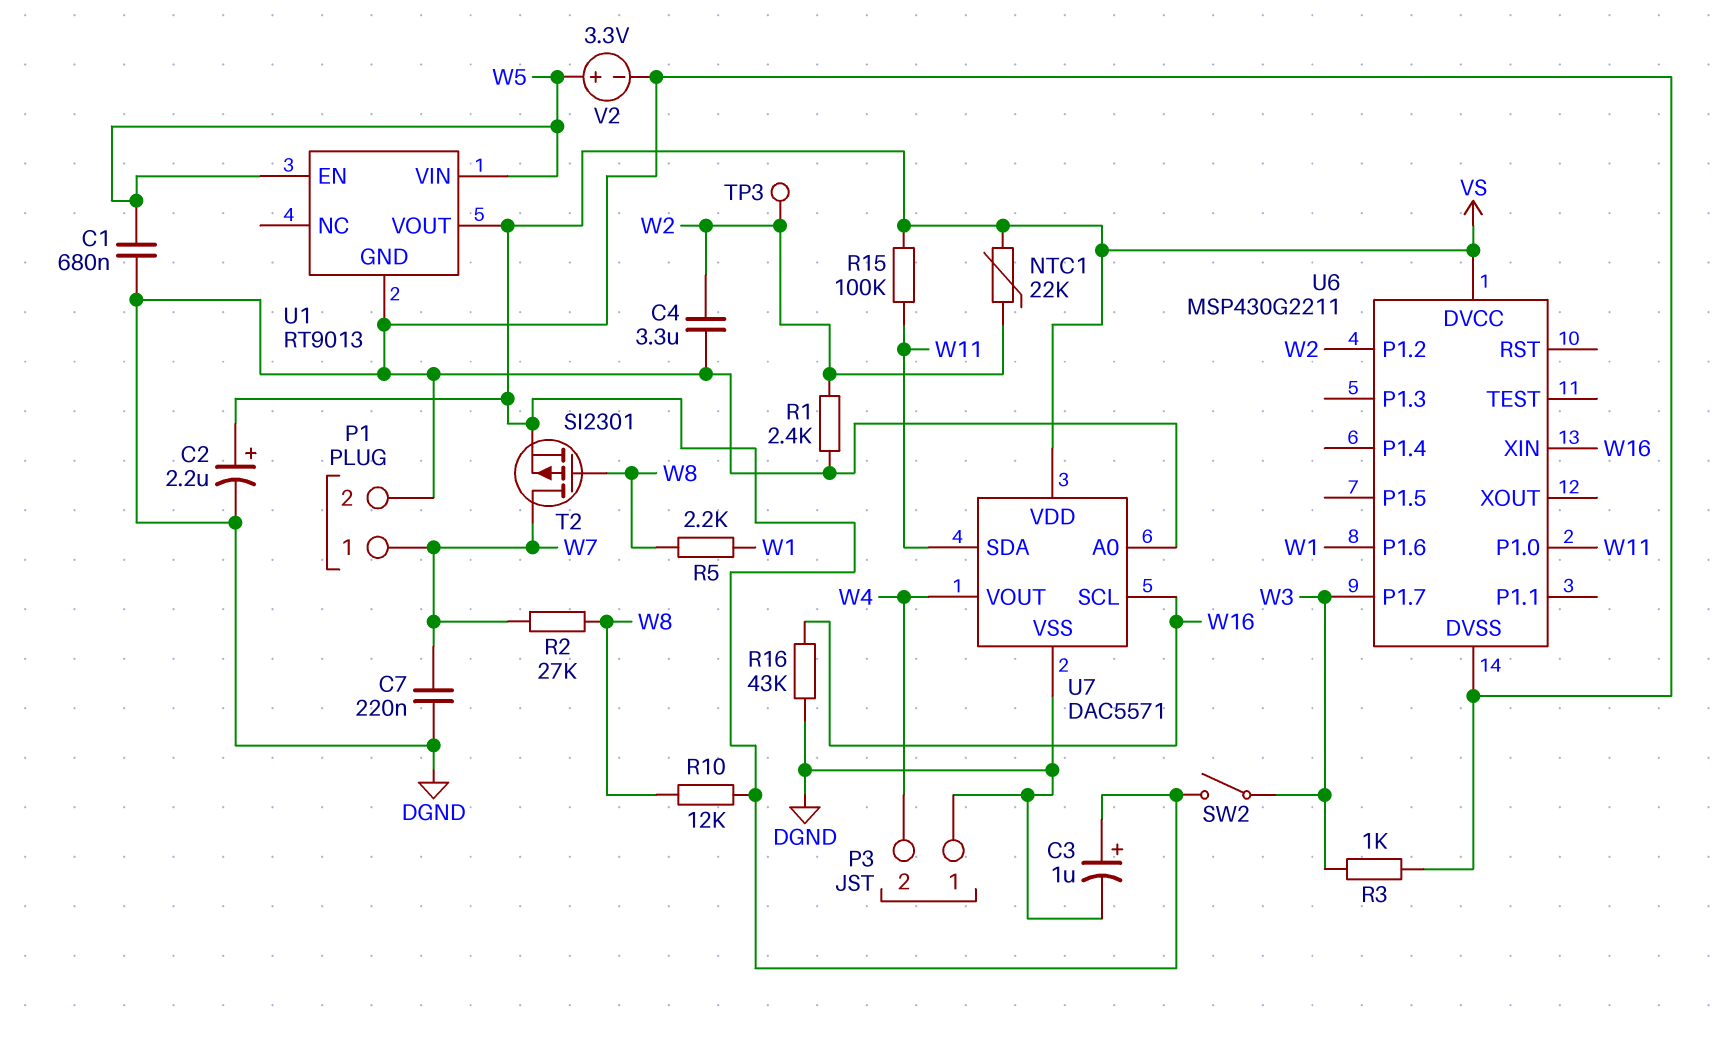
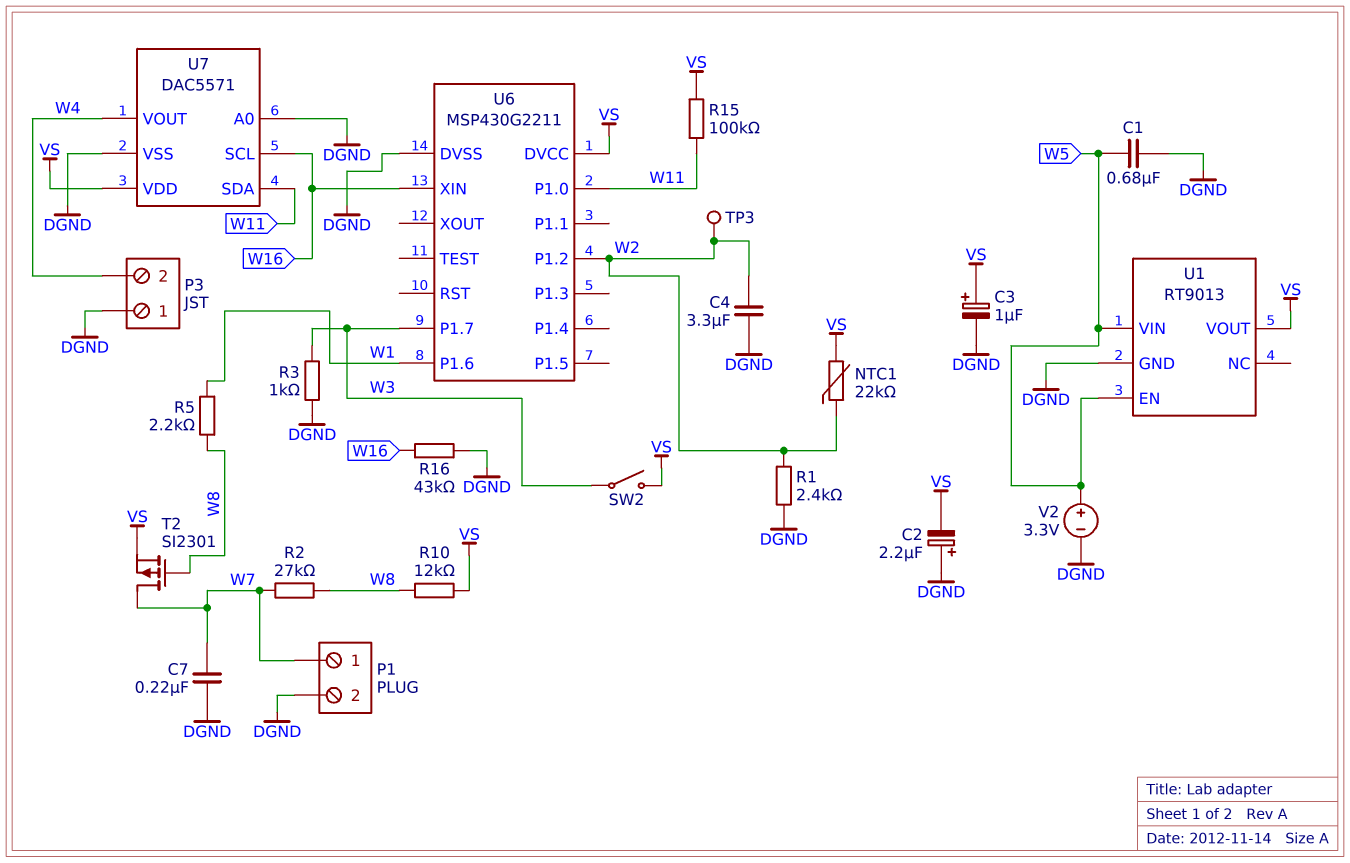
C2: 2.2uF (plus VS, minus DGND) -> 2.2uF (plus DGND, minus VS)

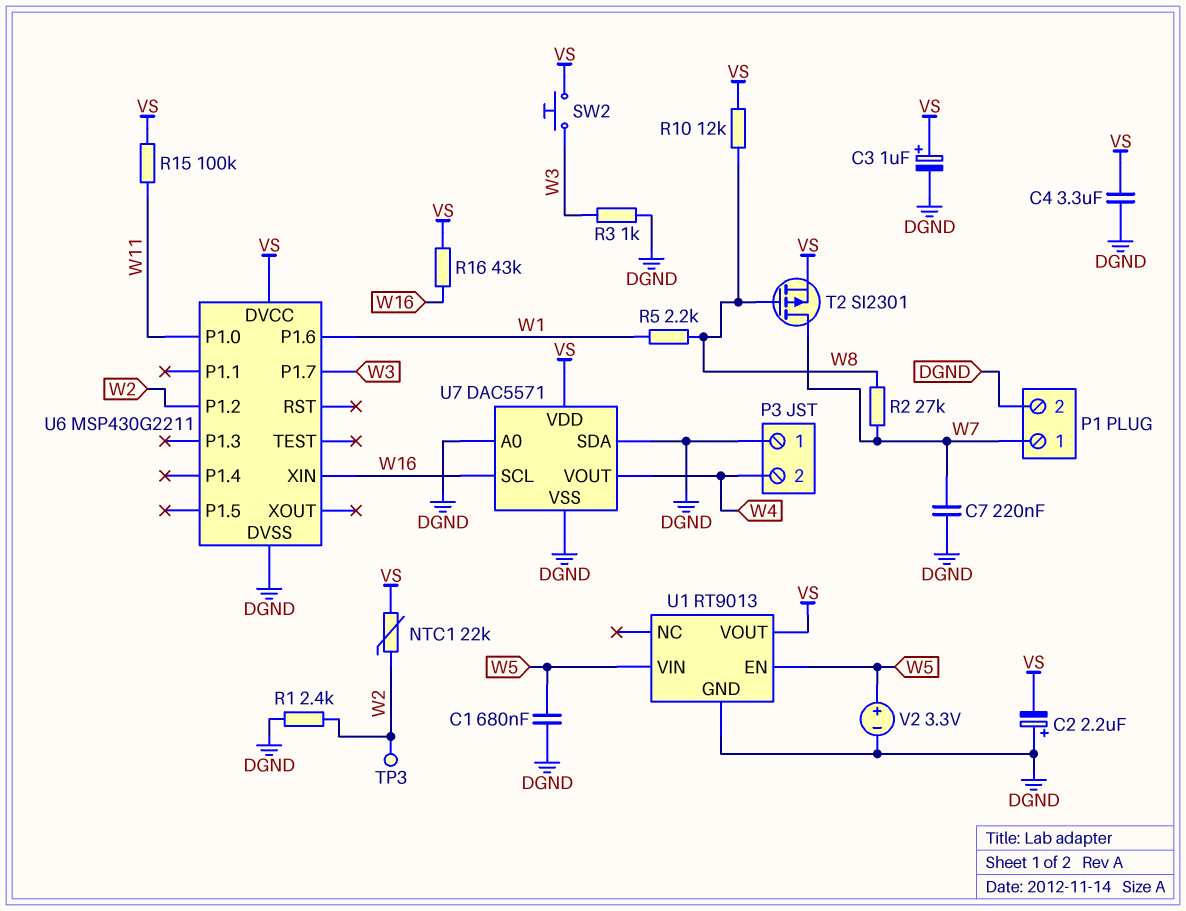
C4: 3.3uF (DGND, W2) -> 3.3uF (DGND, VS)
R16: 43k (DGND, W16) -> 43k (VS, W16)
SW2: switch (VS, W3) -> button (VS, W3)
U7 pin SDA: W11 -> DGND

